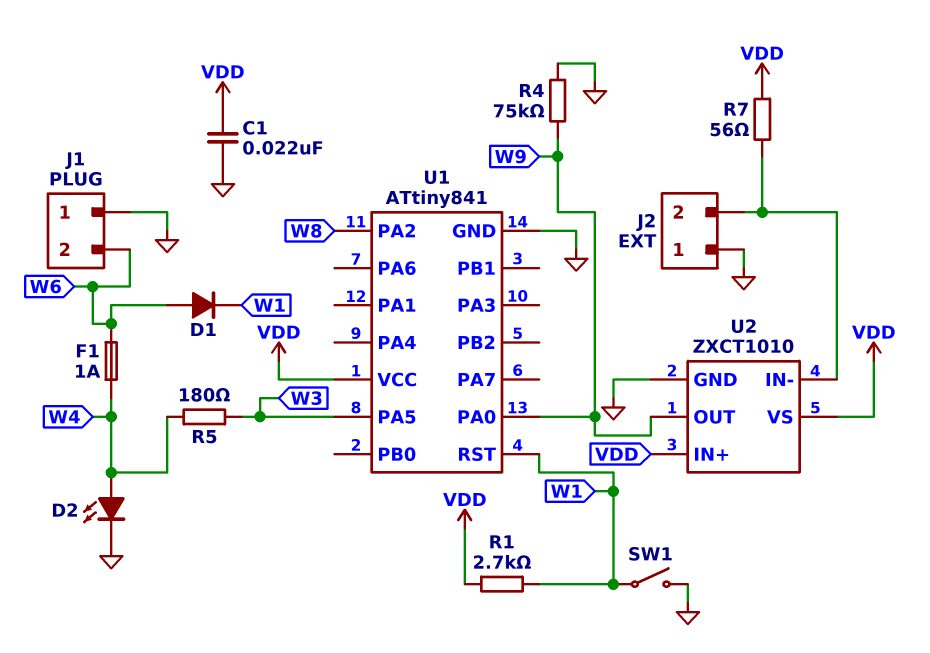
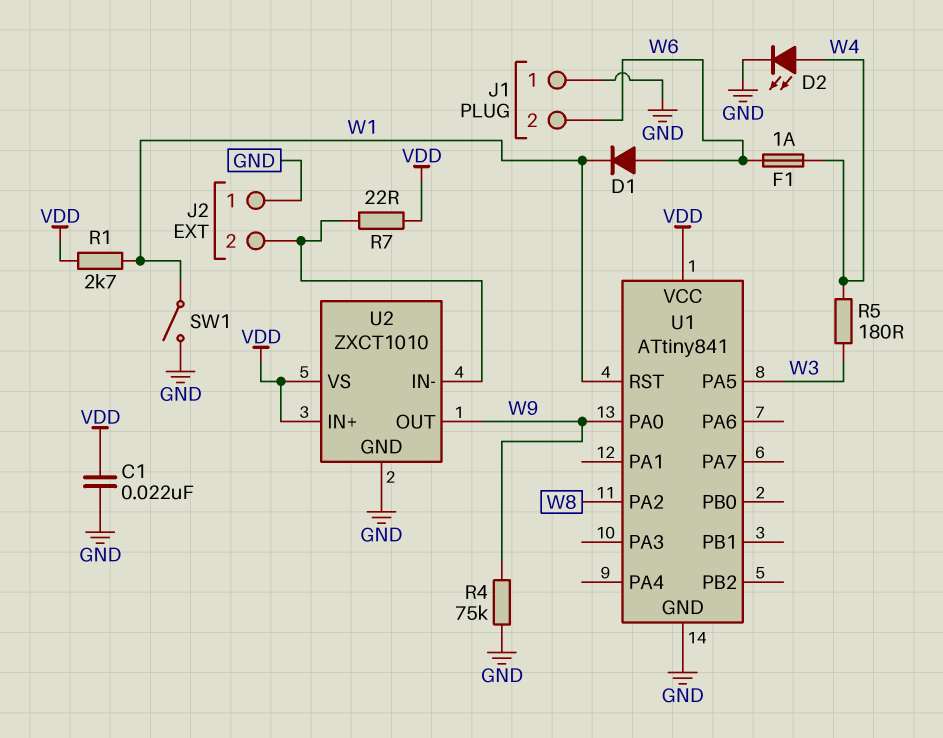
R7: 56 (J2/2, VDD) -> 22 (J2/2, VDD)

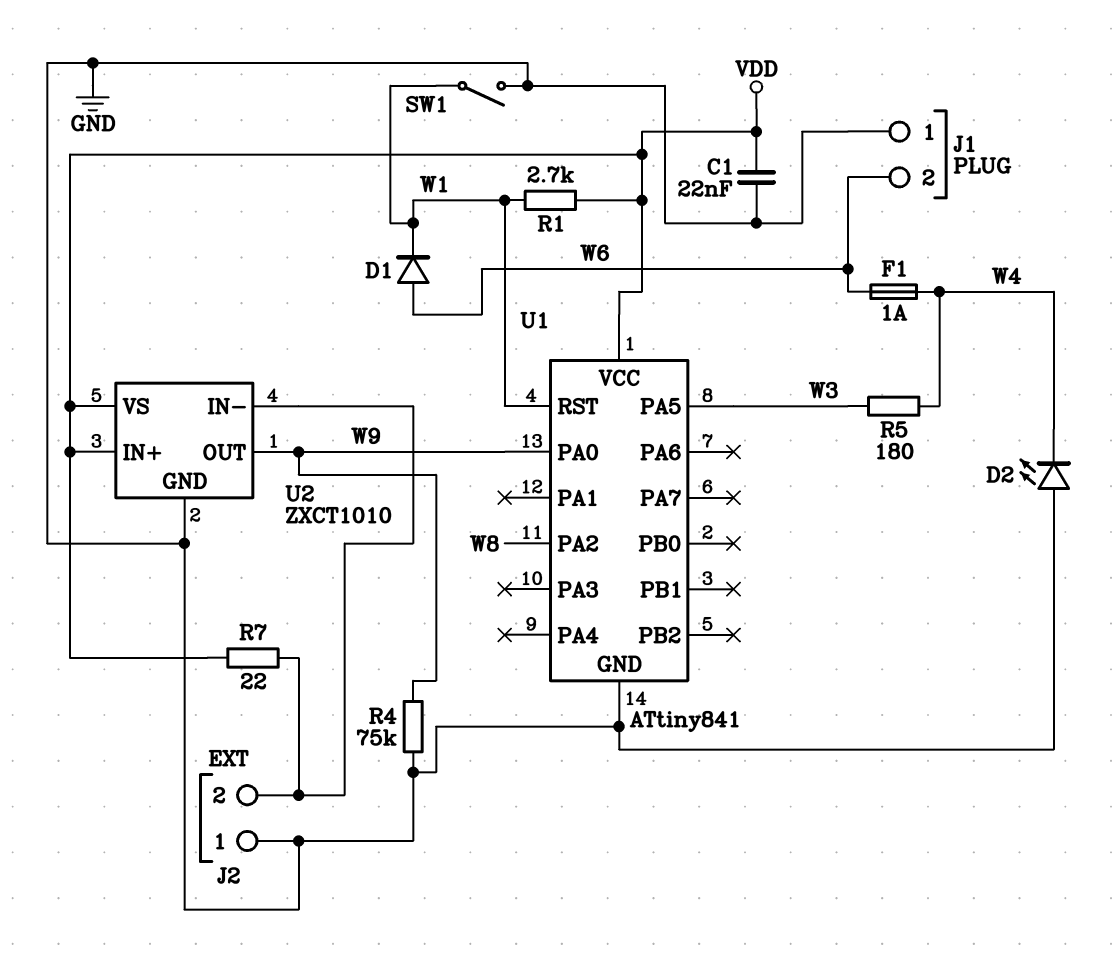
D2: LED (A W4, K GND) -> LED (A GND, K W4)

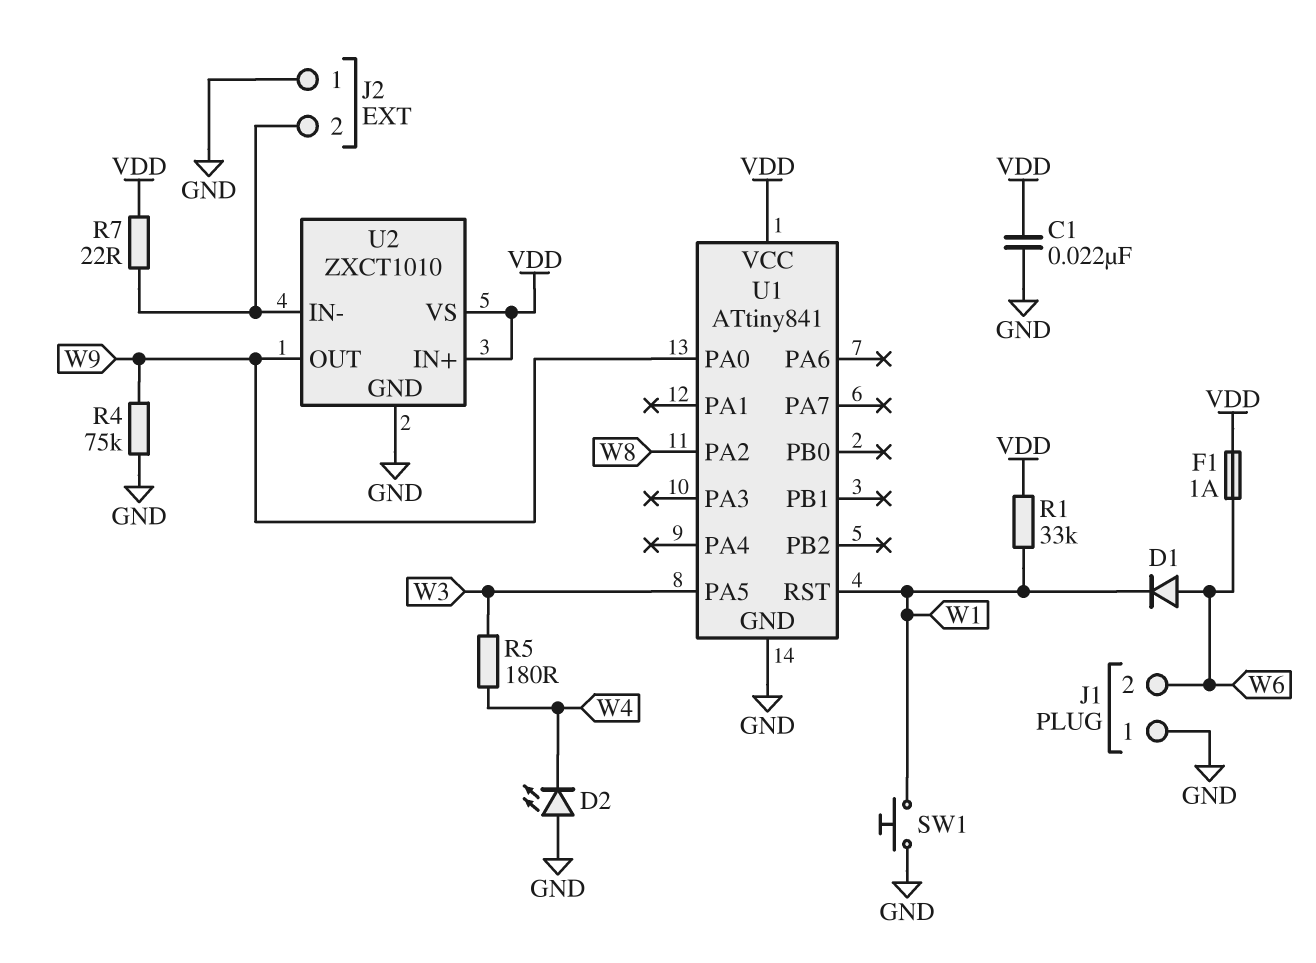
F1: 1A (W4, W6) -> 1A (VDD, W6)
R1: 2.7k (VDD, W1) -> 33k (VDD, W1)
SW1: switch (GND, W1) -> button (GND, W1)

